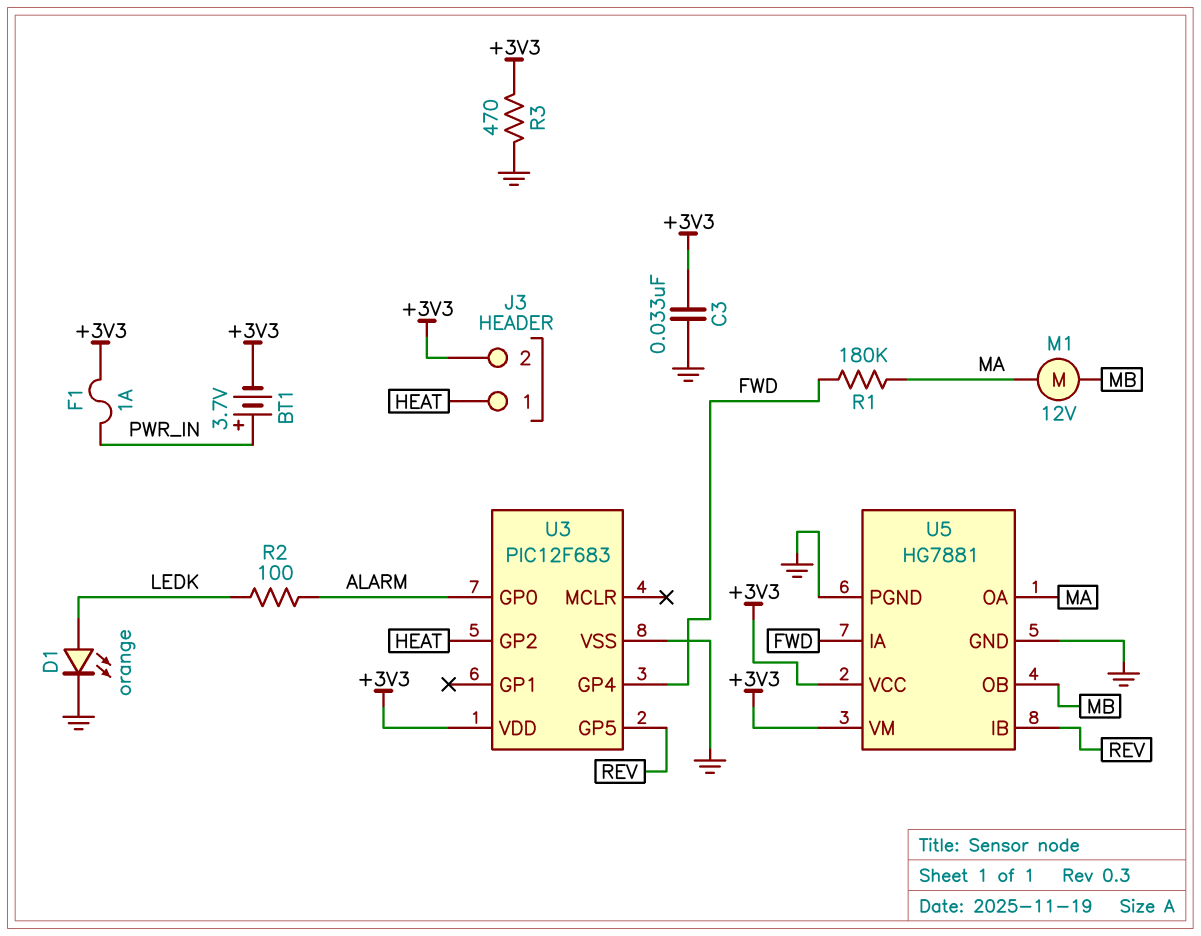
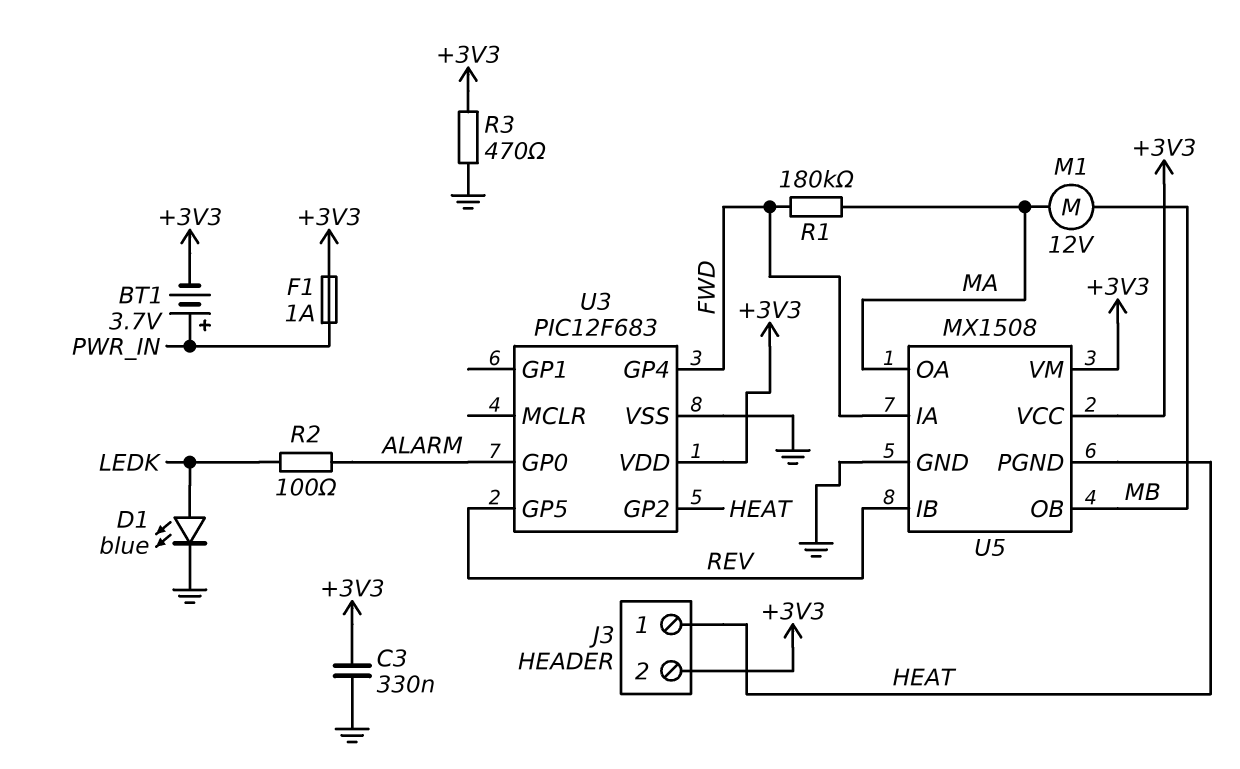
C3: 33nF (+3V3, GND) -> 330nF (+3V3, GND)
D1: LED orange (A LEDK, K GND) -> LED blue (A LEDK, K GND)
U5: HG7881 -> MX1508
U5 pin PGND: GND -> HEAT

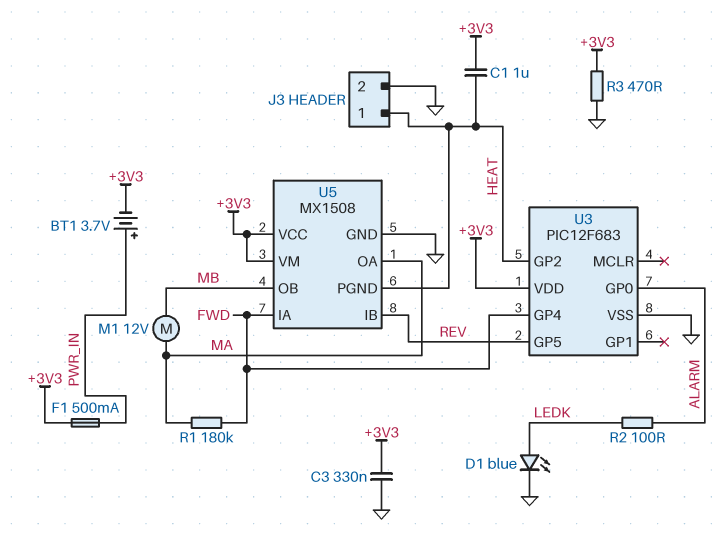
C1: none -> 1uF (+3V3, HEAT)
F1: 1A (+3V3, PWR_IN) -> 500mA (+3V3, PWR_IN)
J3 pin 2: +3V3 -> GND

